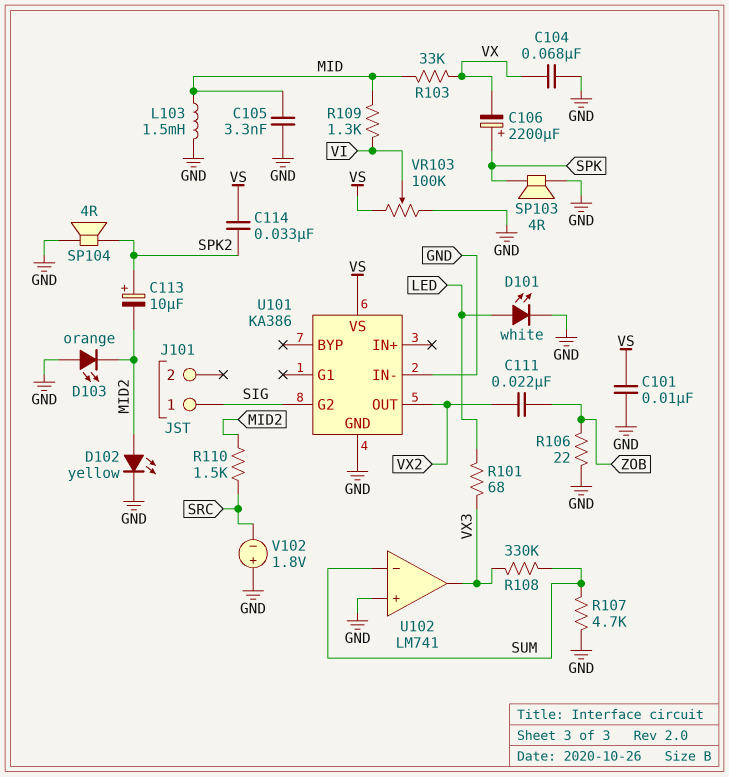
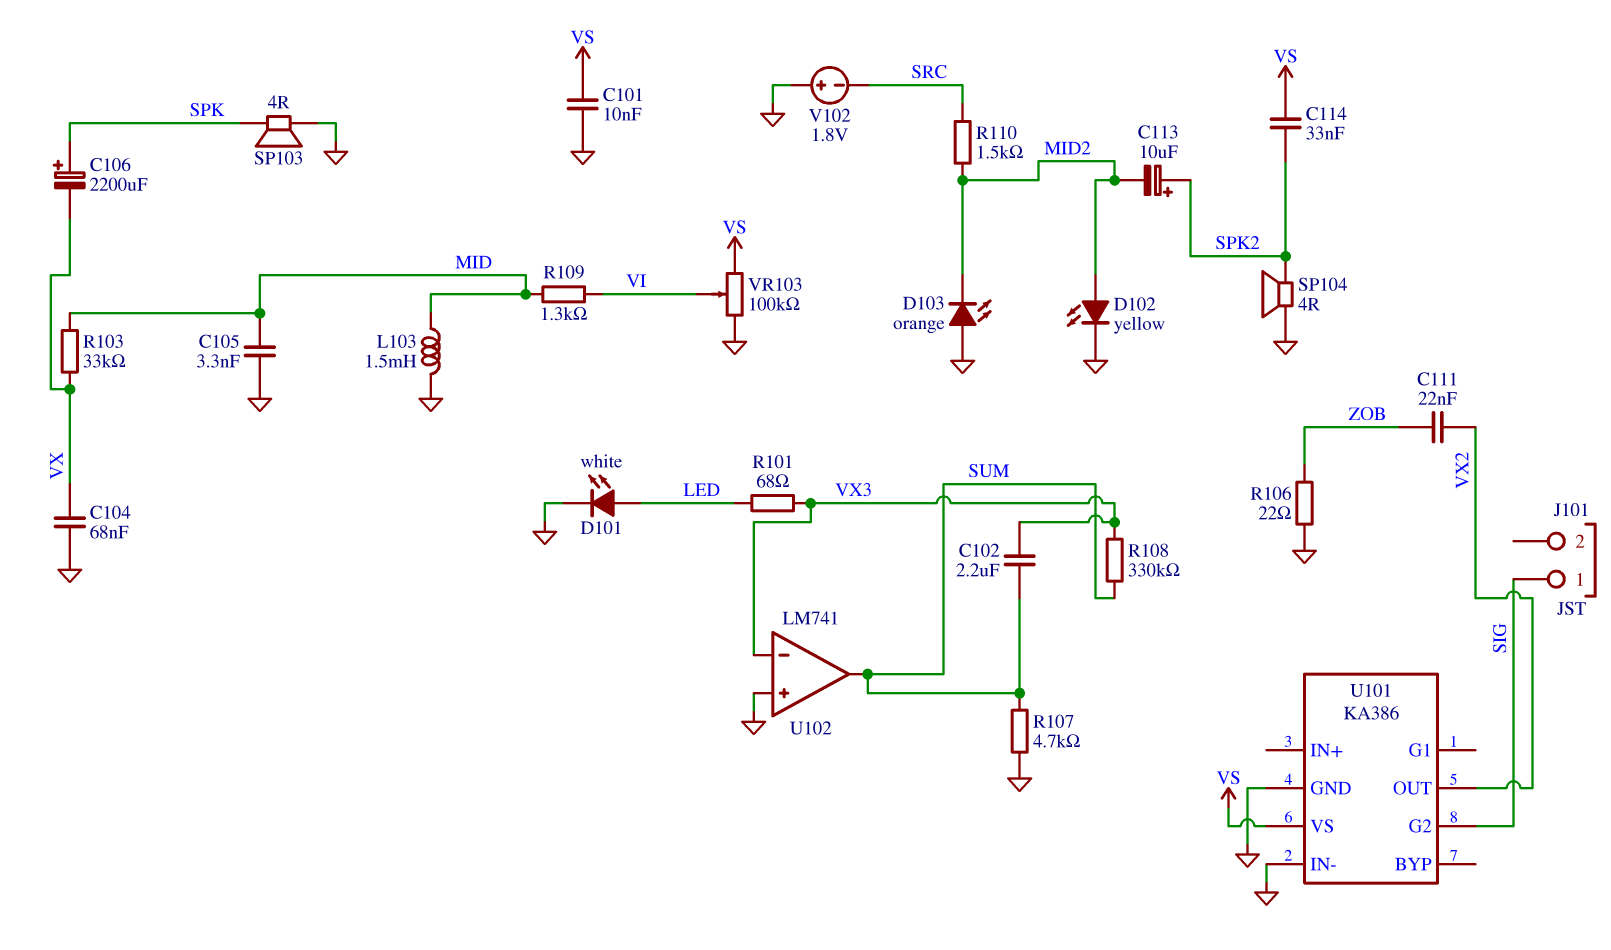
C102: none -> 2.2uF (SUM, VX3)
U102 pin in-: SUM -> VX3
U102 pin out: VX3 -> SUM

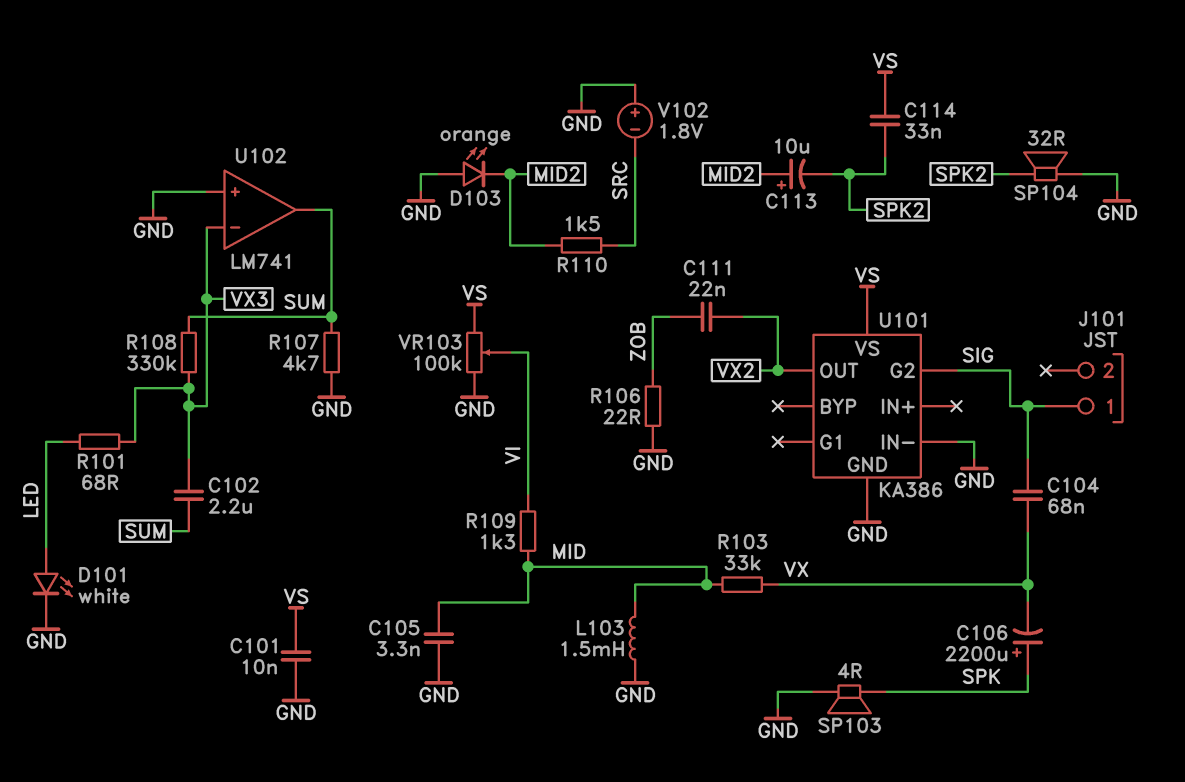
C104: 68nF (GND, VX) -> 68nF (SIG, VX)
C113: 10uF (plus SPK2, minus MID2) -> 10uF (plus MID2, minus SPK2)
D102: LED yellow (A MID2, K GND) -> none
SP104: speaker 4R (GND, SPK2) -> speaker 32R (GND, SPK2)

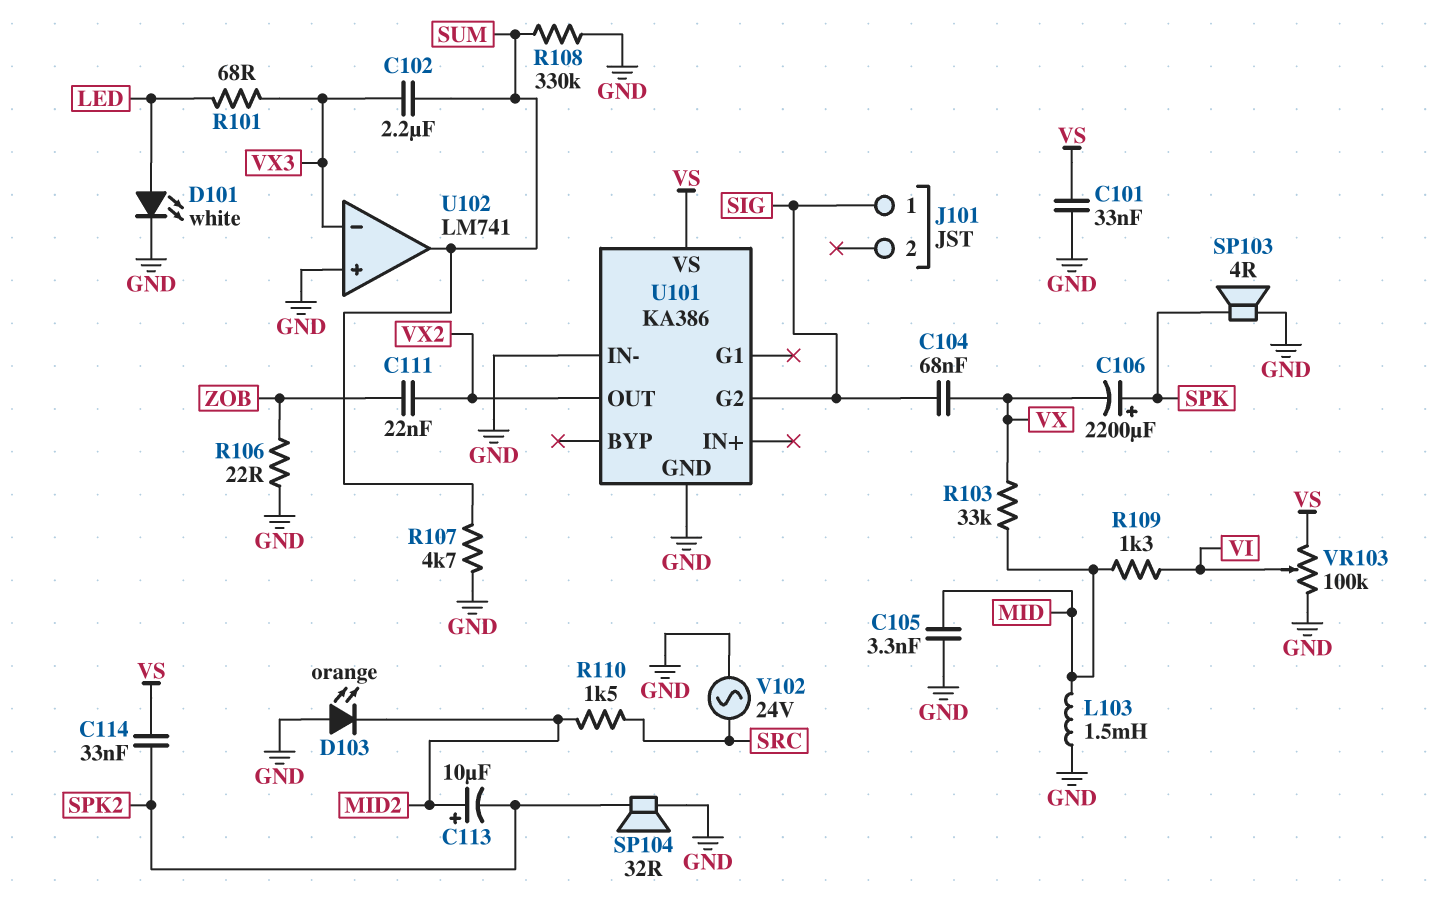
C101: 10nF (GND, VS) -> 33nF (GND, VS)
R108: 330k (SUM, VX3) -> 330k (GND, SUM)
V102: 1.8V (plus GND, minus SRC) -> AC 24V (GND, SRC)

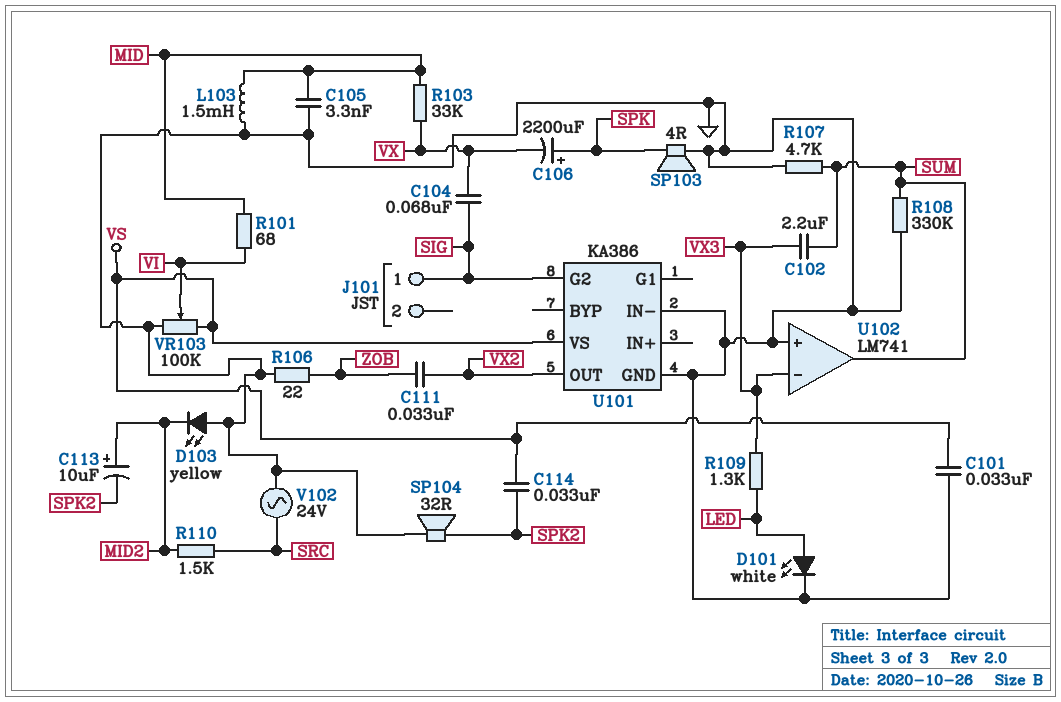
C111: 22nF (VX2, ZOB) -> 33nF (VX2, ZOB)
D103: LED orange (A GND, K MID2) -> LED yellow (A GND, K MID2)
R101: 68 (LED, VX3) -> 68 (MID, VI)
R109: 1.3k (MID, VI) -> 1.3k (LED, VX3)

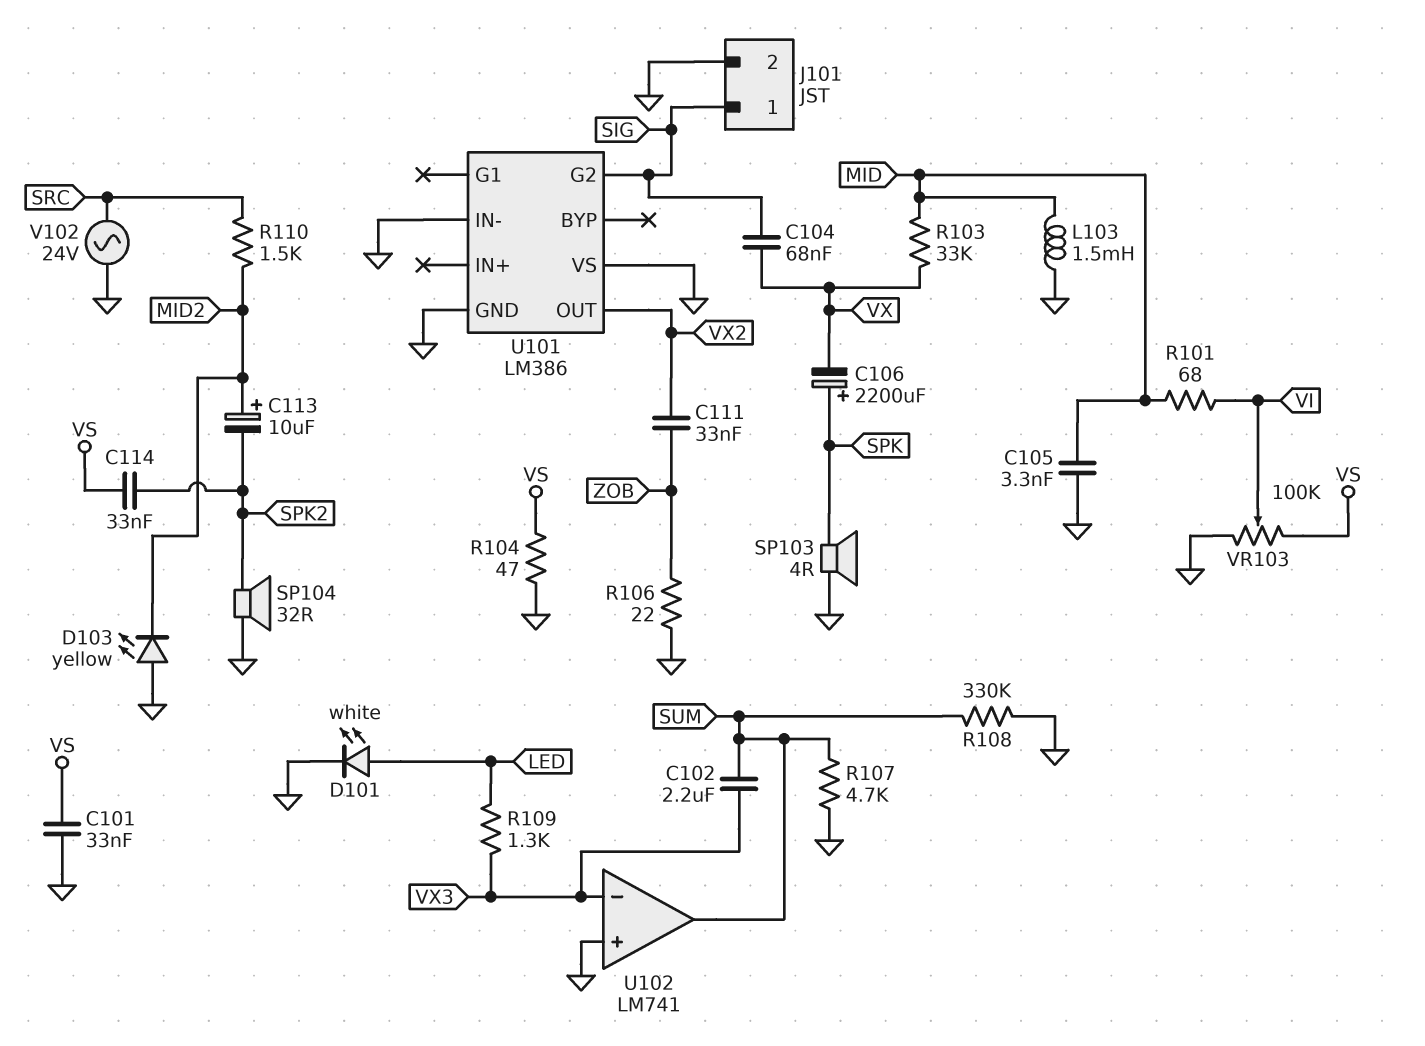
J101 pin 2: none -> GND
R104: none -> 47 (GND, VS)
U101: KA386 -> LM386
U101 pin VS: VS -> GND

